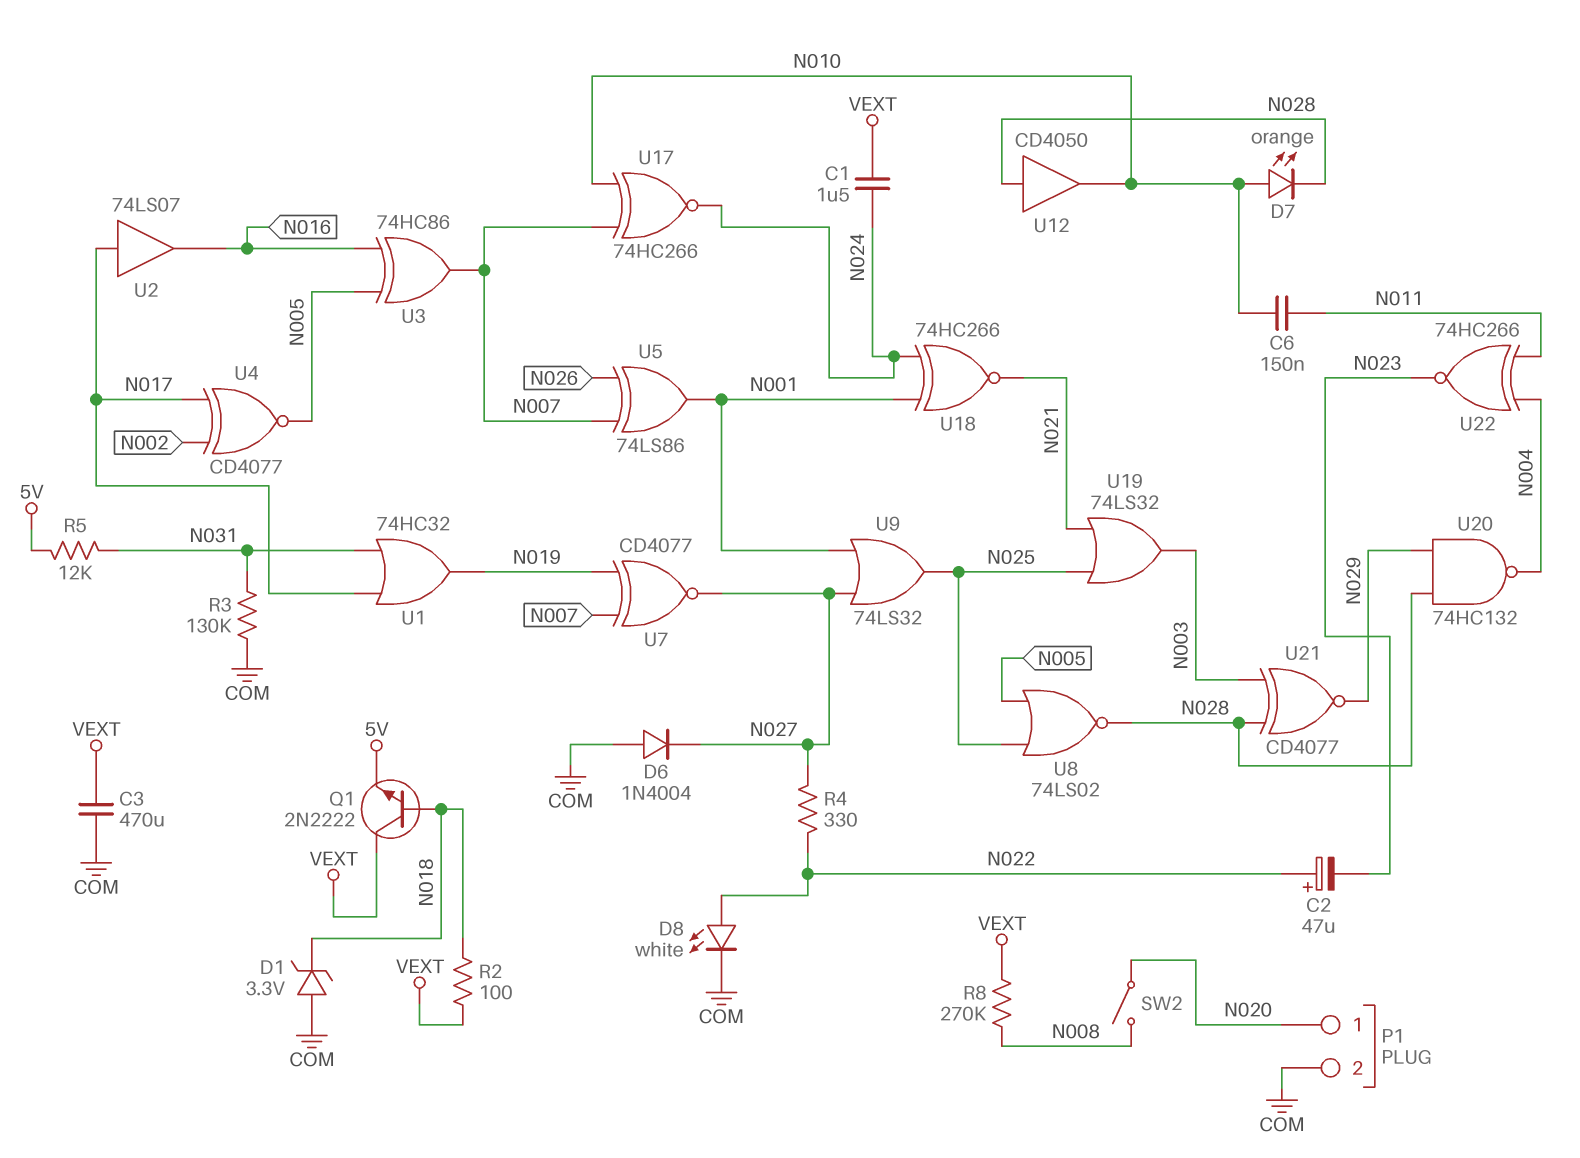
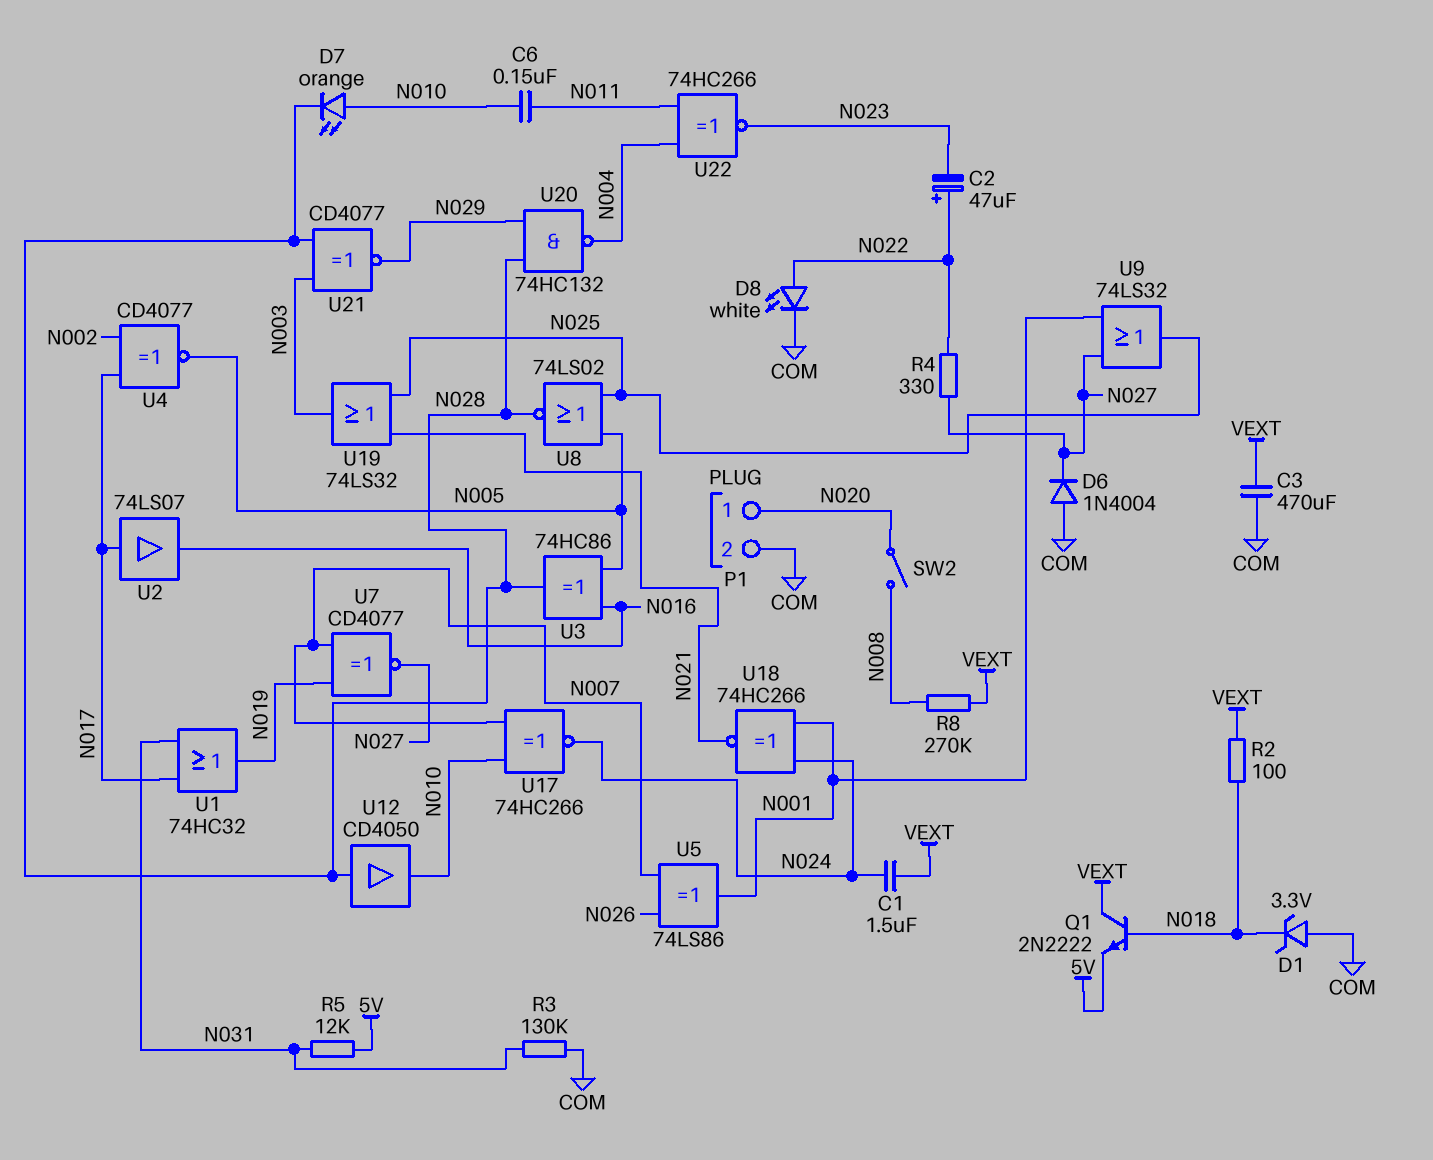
U3: XOR 74HC86 (in N005, in N016, out N007) -> XOR 74HC86 (in N005, in N016, out N028)

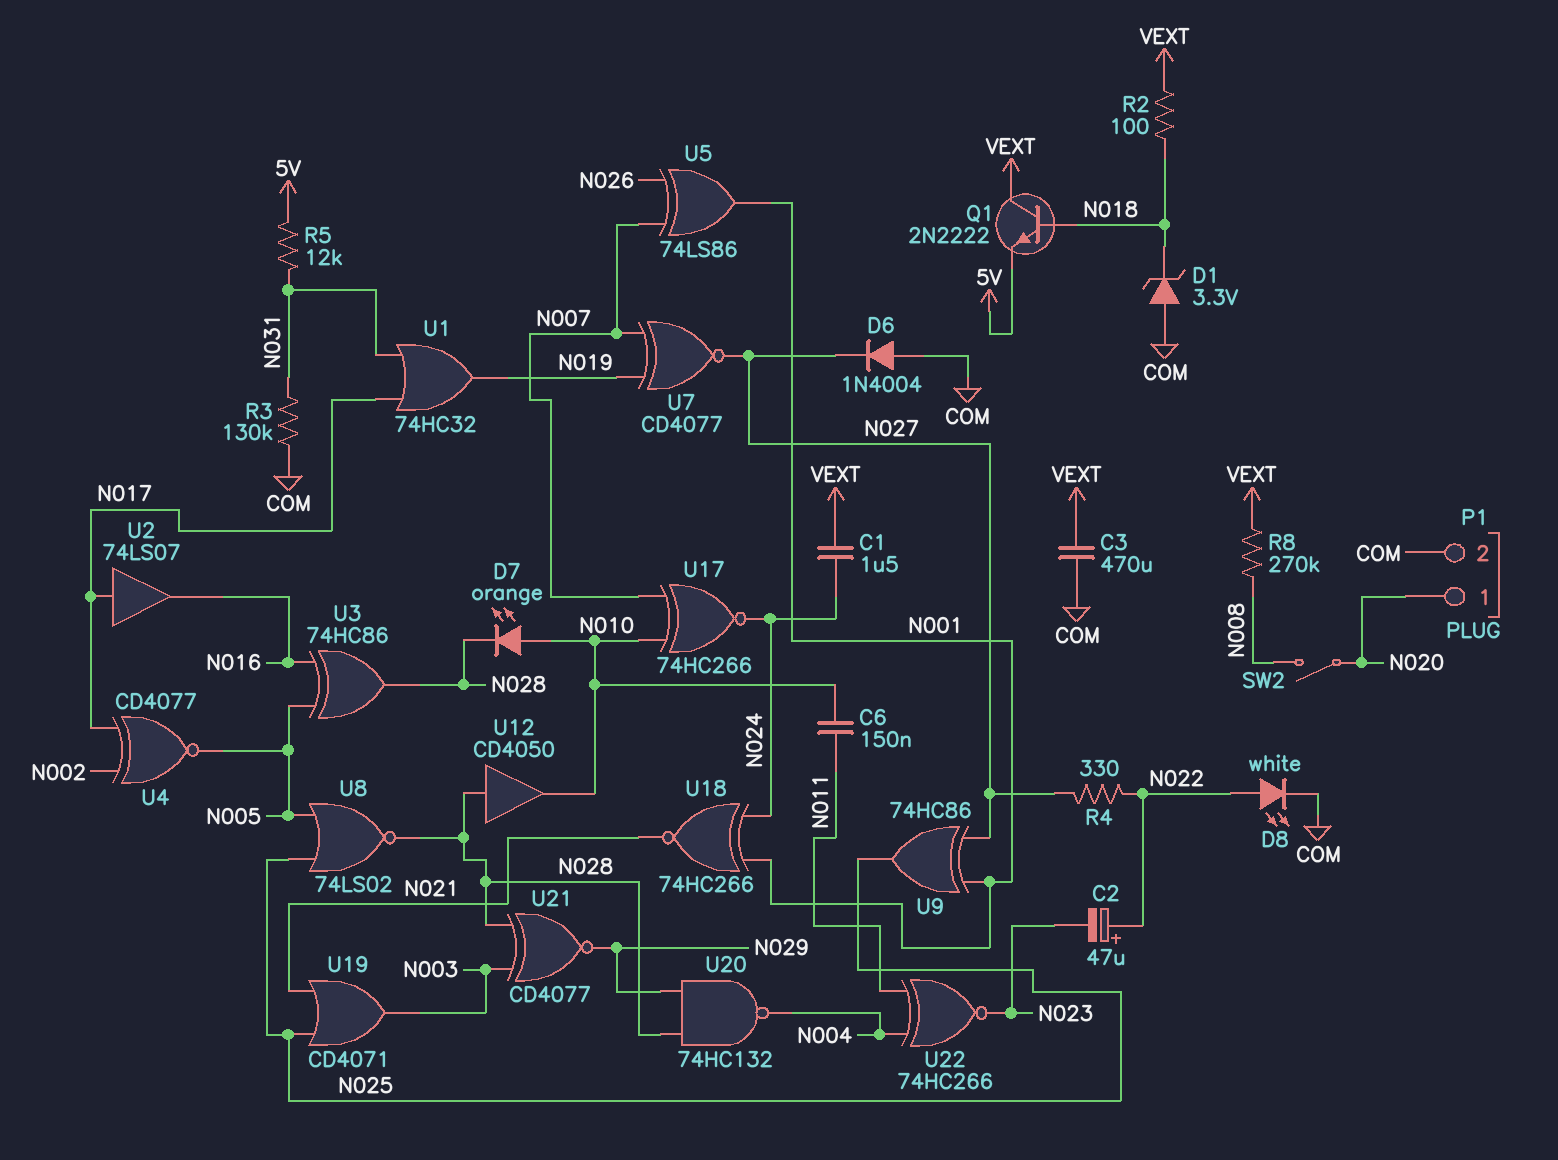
U9: OR 74LS32 (in N001, in N027, out N025) -> XOR 74HC86 (in N001, in N027, out N025)
U19: OR 74LS32 (in N021, in N025, out N003) -> OR CD4071 (in N021, in N025, out N003)

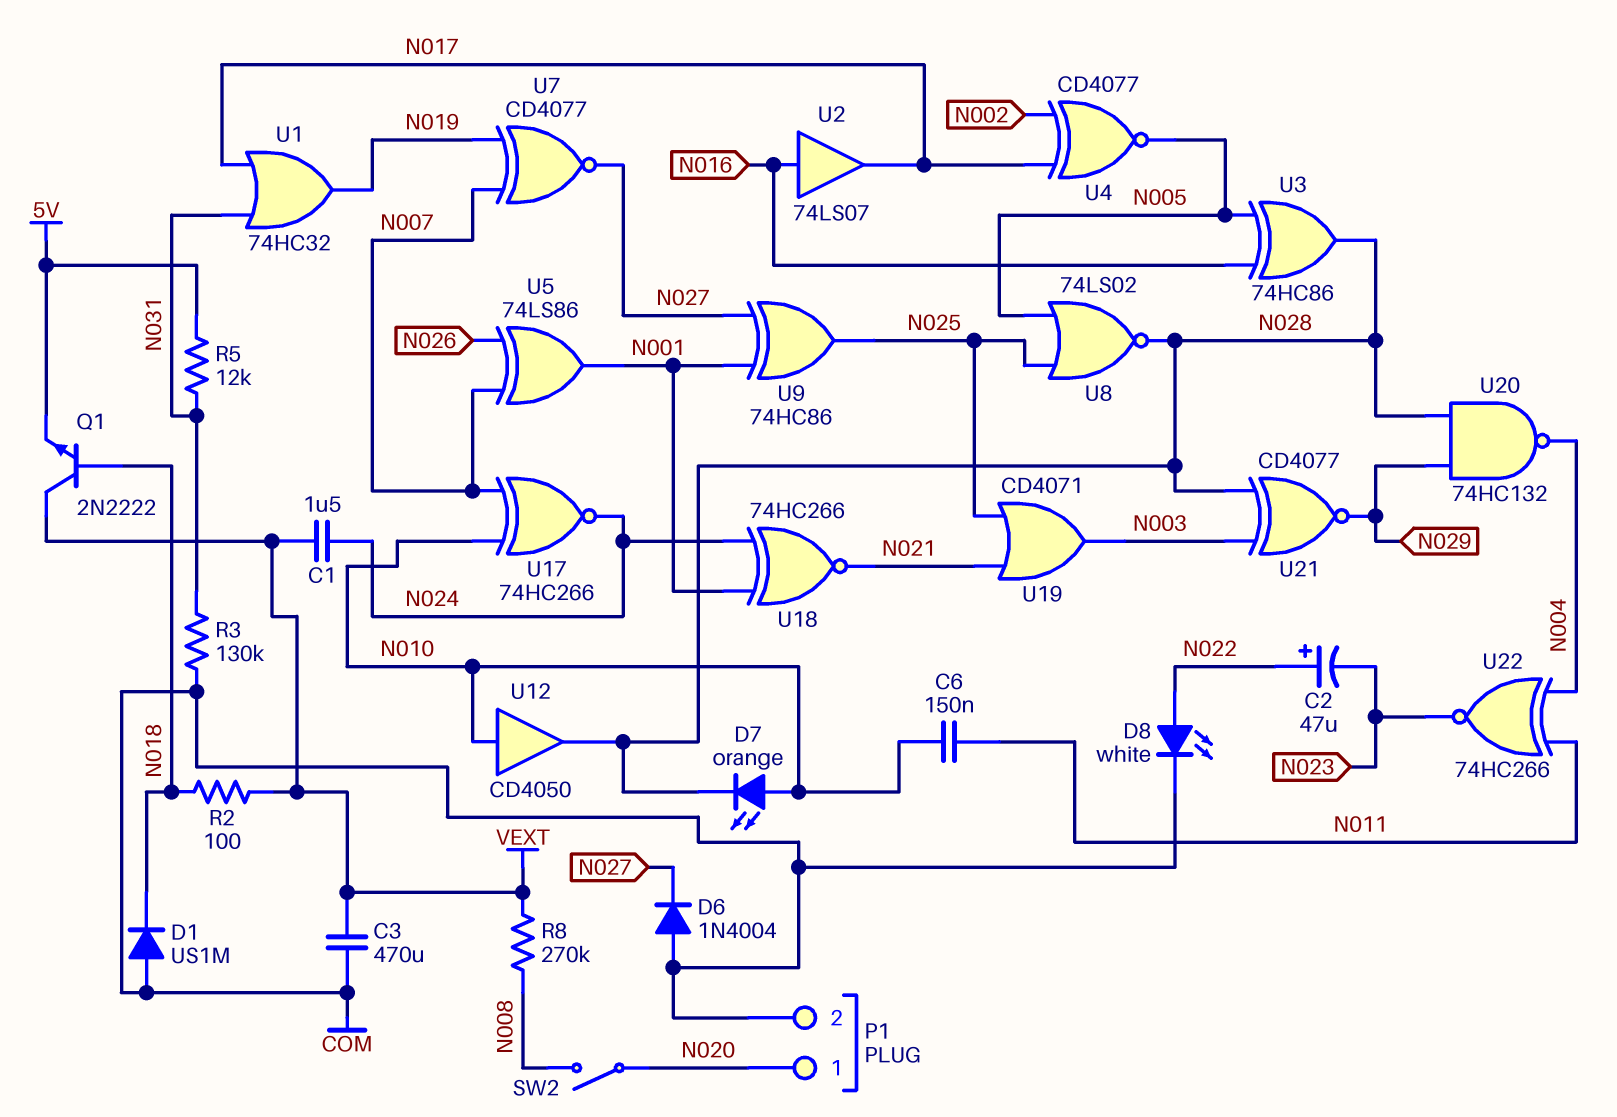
D1: zener 3.3V (A COM, K N018) -> diode US1M (A COM, K N018)
R4: 330 (N022, N027) -> none
U2: buffer 74LS07 (in N017, out N016) -> buffer 74LS07 (in N016, out N017)
U12: buffer CD4050 (in N028, out N010) -> buffer CD4050 (in N010, out N028)

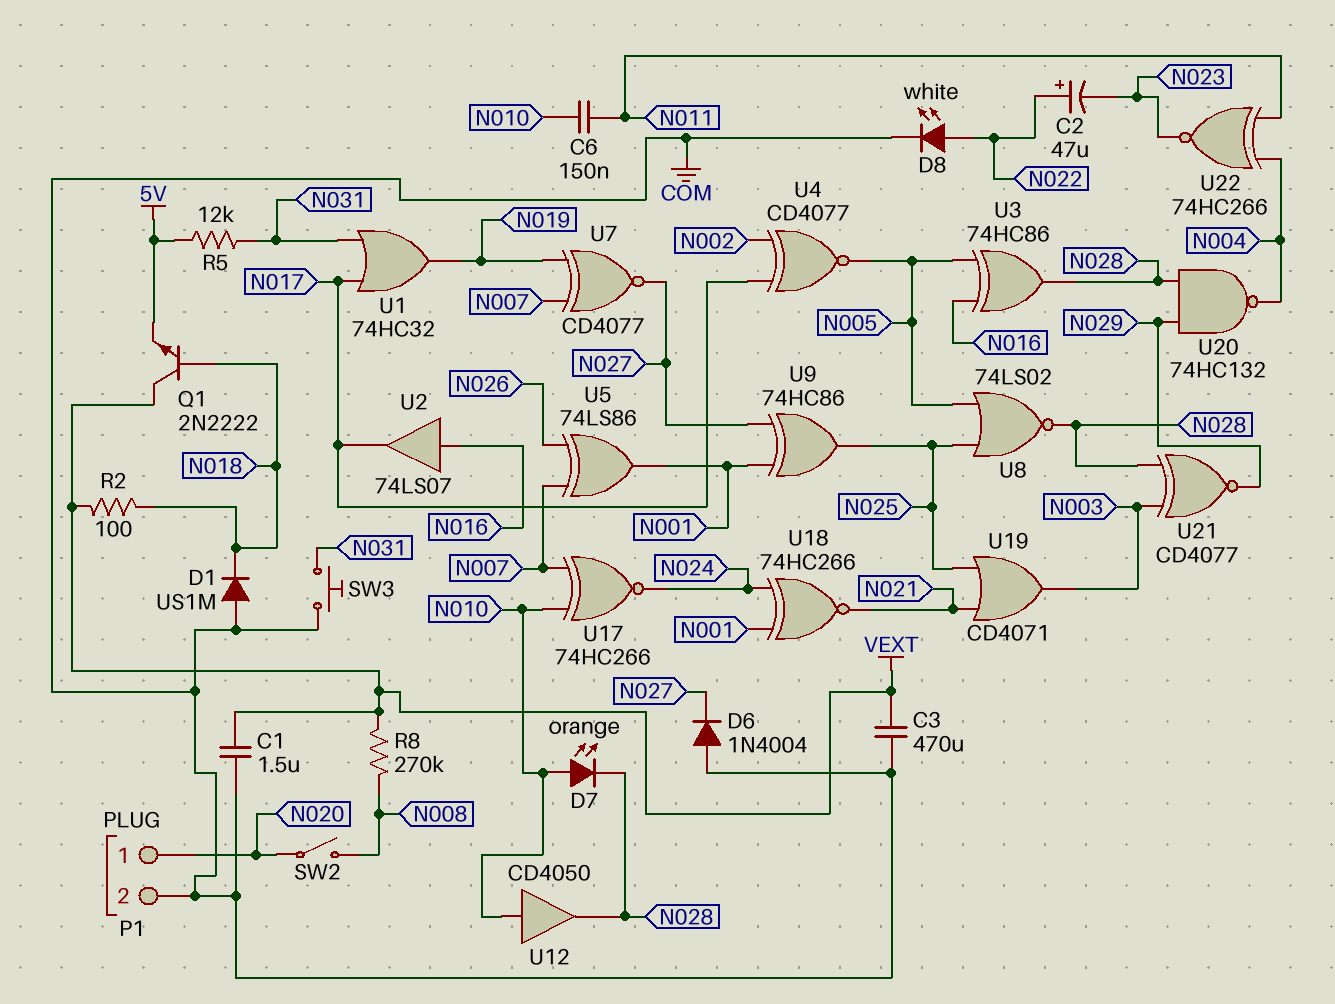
C1: 1.5uF (N024, VEXT) -> 1.5uF (COM, VEXT)
R3: 130k (COM, N031) -> none
SW3: none -> button (COM, N031)

